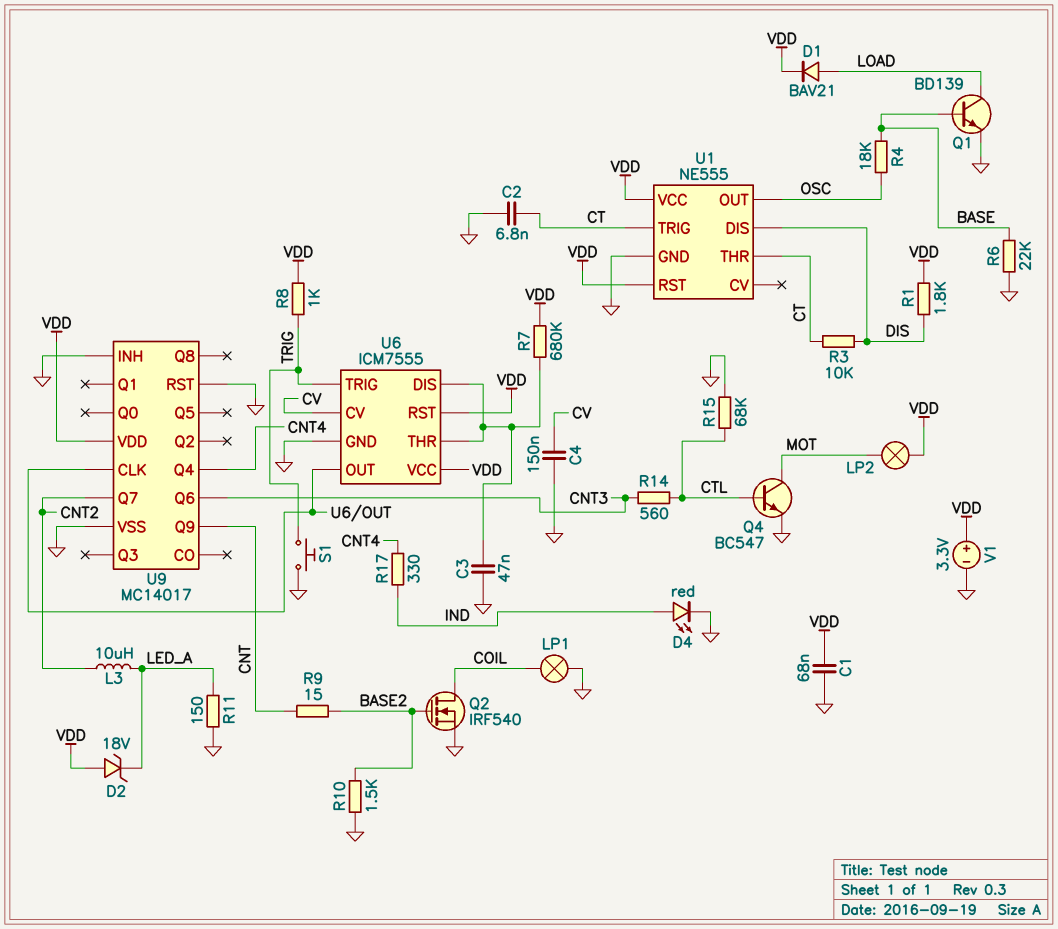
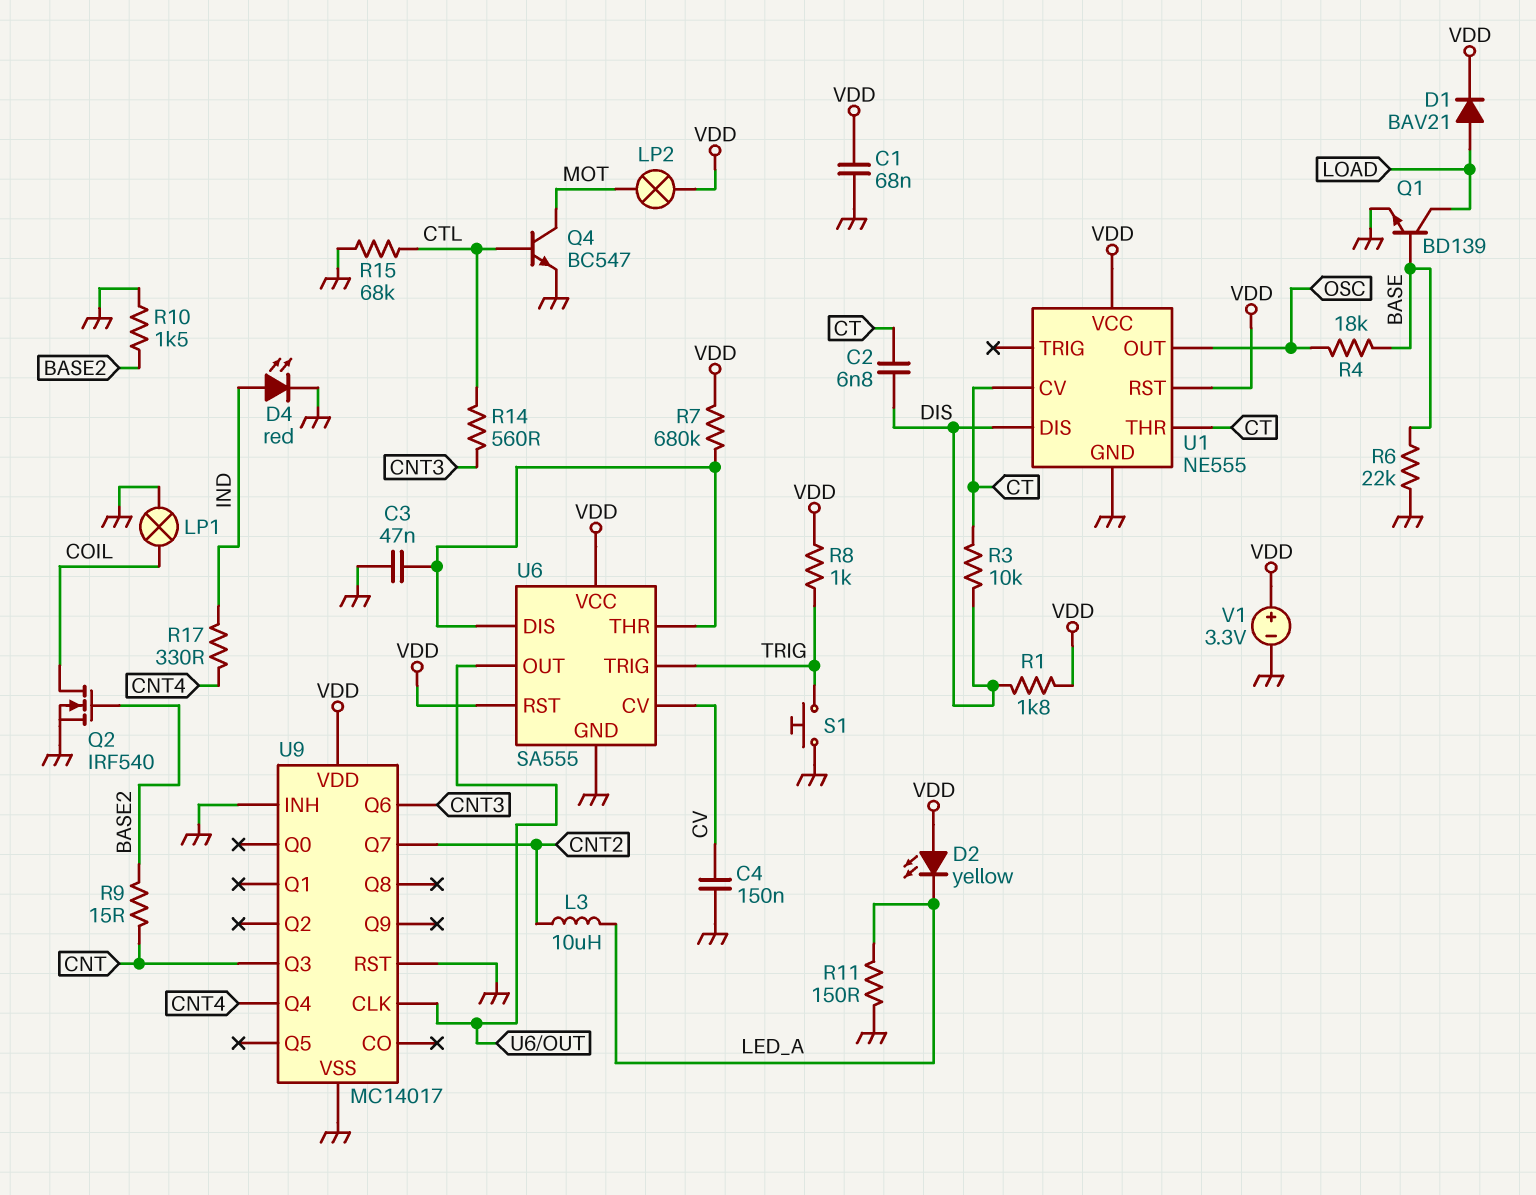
C2: 6.8nF (CT, GND) -> 6.8nF (CT, DIS)
D2: zener 18V (A VDD, K LED_A) -> LED yellow (A VDD, K LED_A)
U1 pin CV: none -> CT
U1 pin TRIG: CT -> none
U6: ICM7555 -> SA555
U9 pin Q3: none -> CNT
U9 pin Q9: CNT -> none

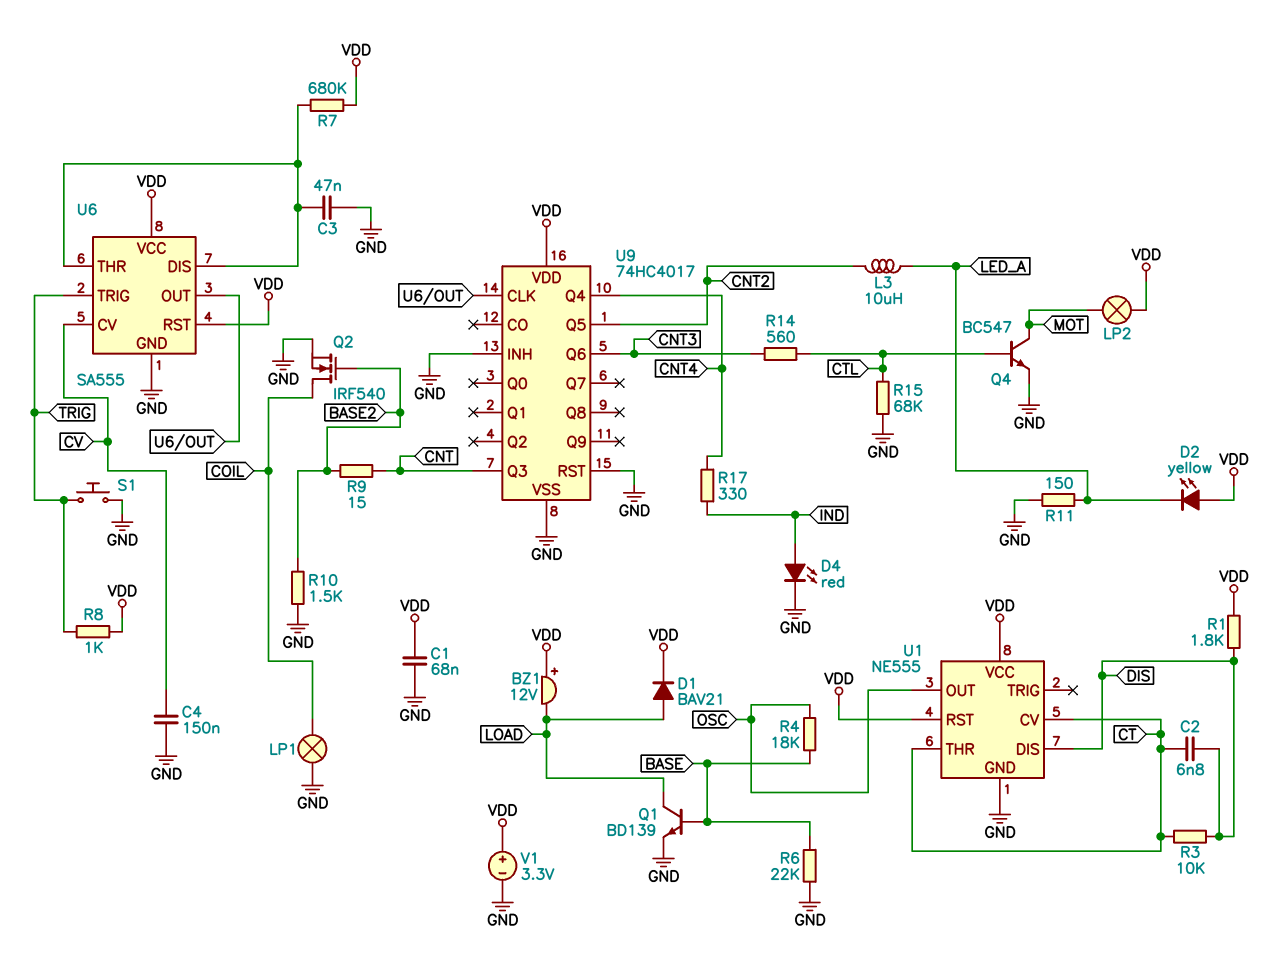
BZ1: none -> buzzer 12V (plus VDD, minus LOAD)
U9: MC14017 -> 74HC4017
U9 pin Q5: none -> CNT2
U9 pin Q7: CNT2 -> none

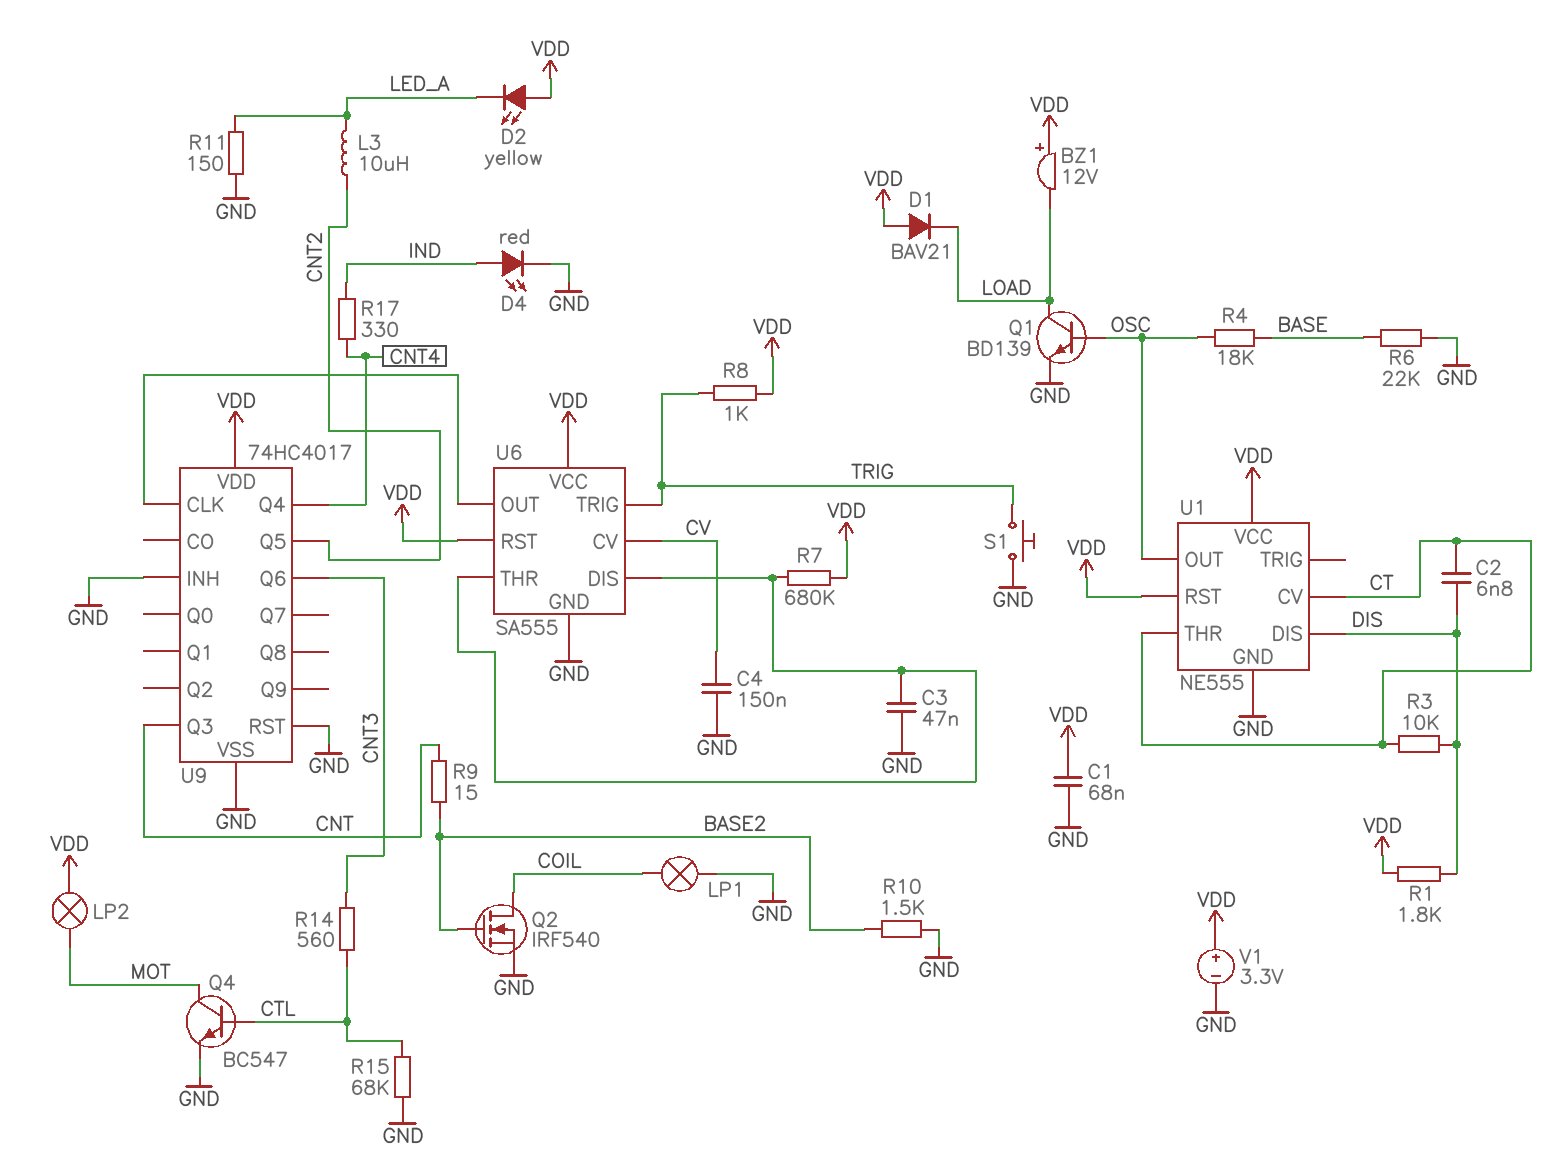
D1: diode BAV21 (A LOAD, K VDD) -> diode BAV21 (A VDD, K LOAD)
Q1: NPN BD139 (B BASE, C LOAD, E GND) -> NPN BD139 (B OSC, C LOAD, E GND)

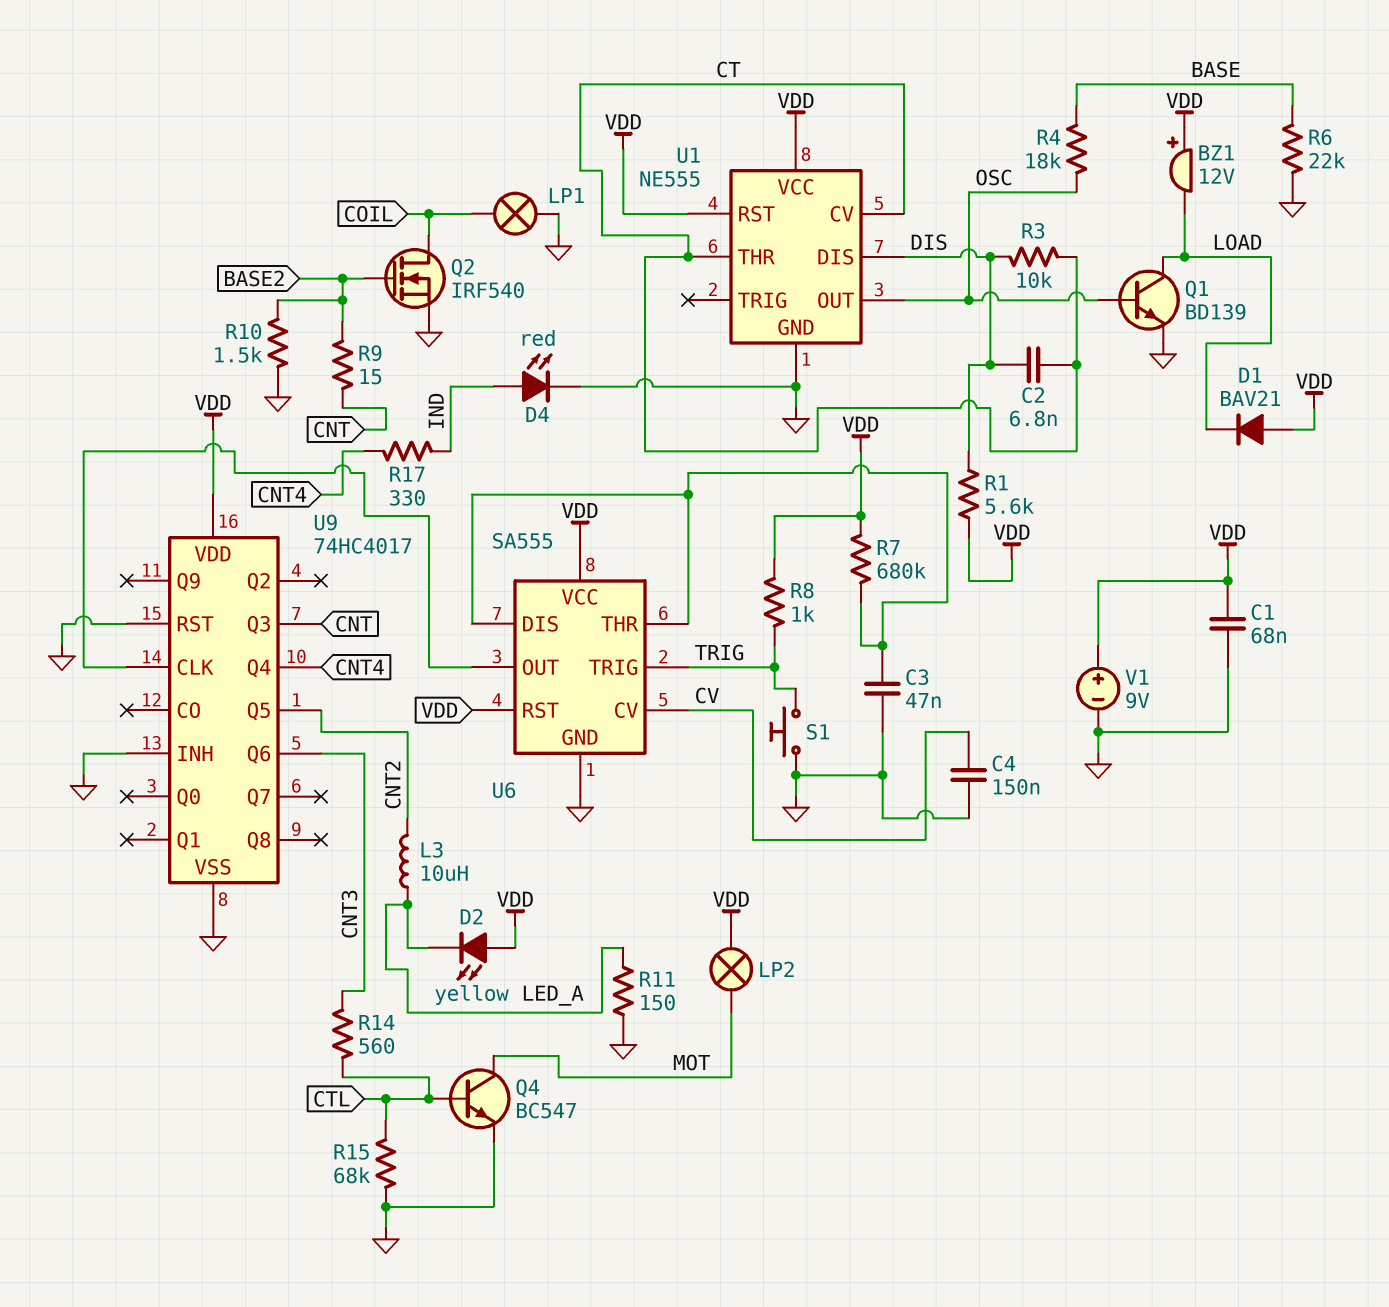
R1: 1.8k (DIS, VDD) -> 5.6k (DIS, VDD)
V1: 3.3V (plus VDD, minus GND) -> 9V (plus VDD, minus GND)

